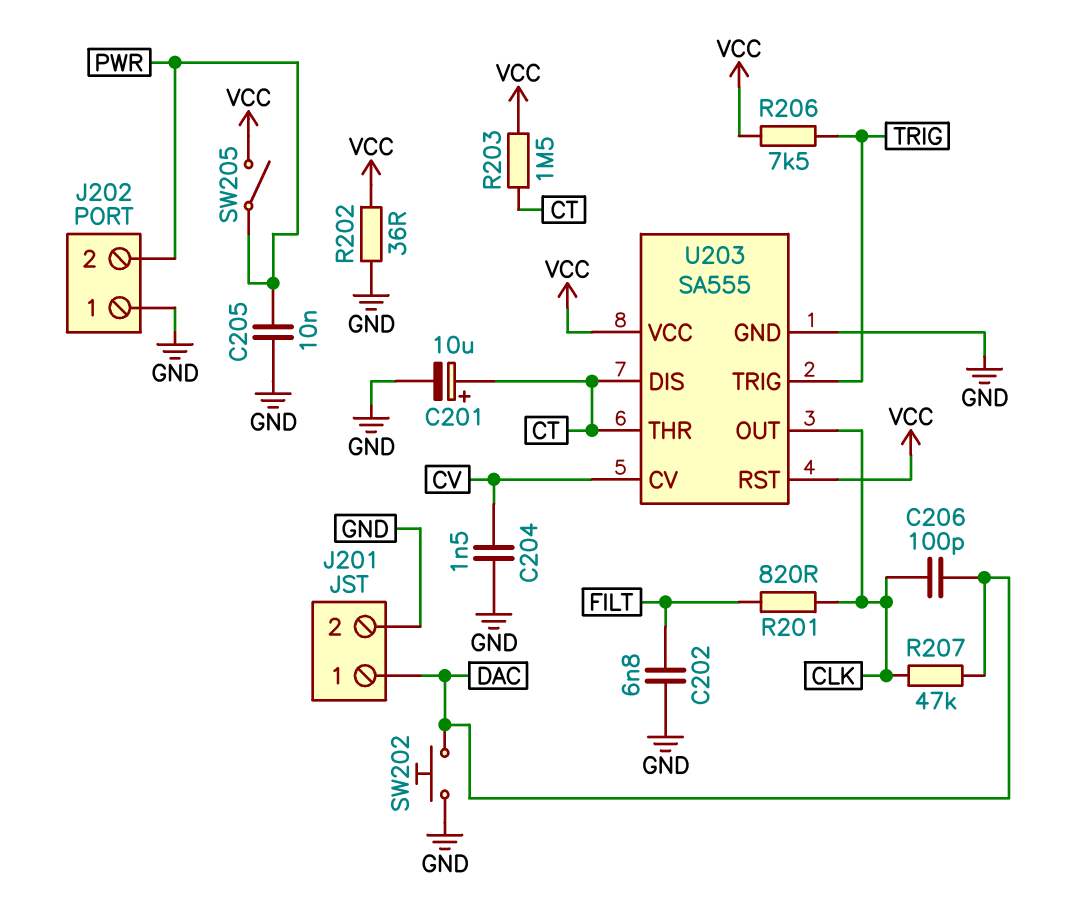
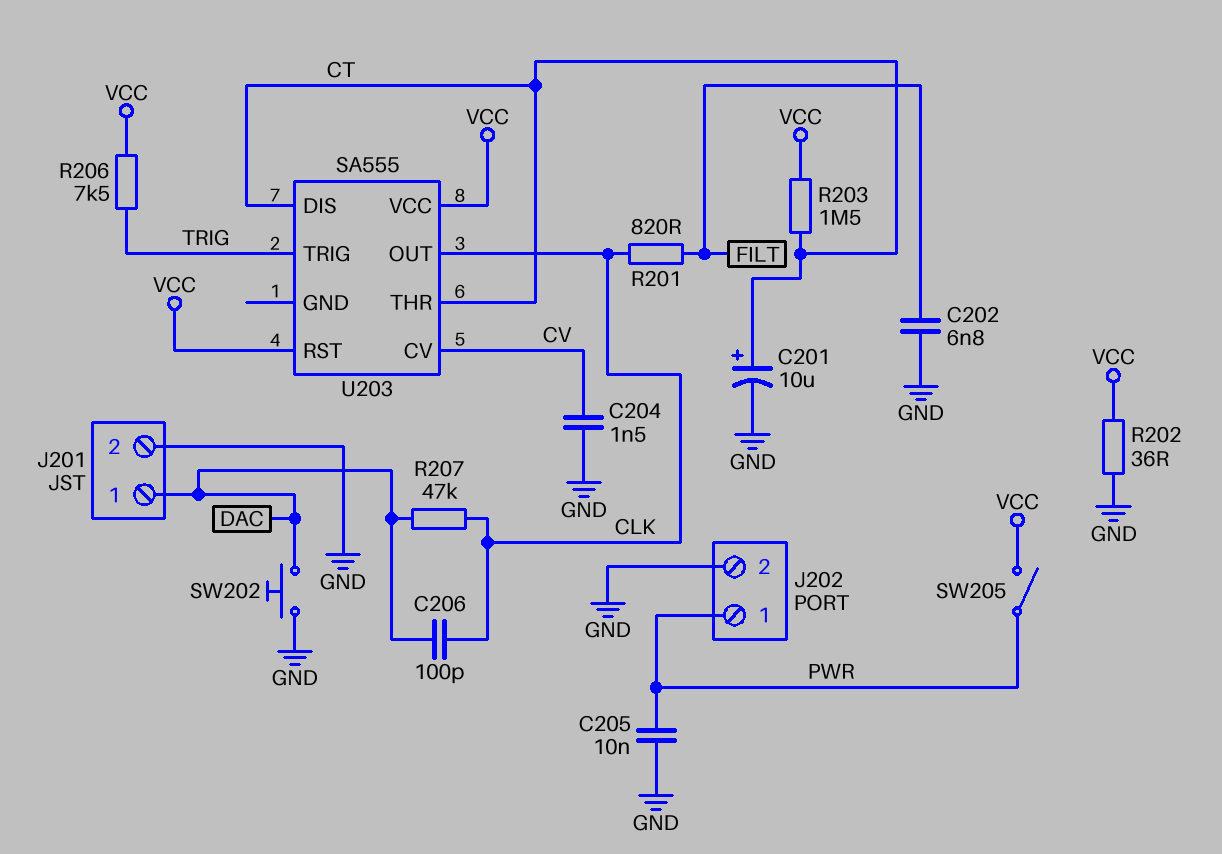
J202 pin 1: GND -> PWR
J202 pin 2: PWR -> GND
U203 pin GND: GND -> none

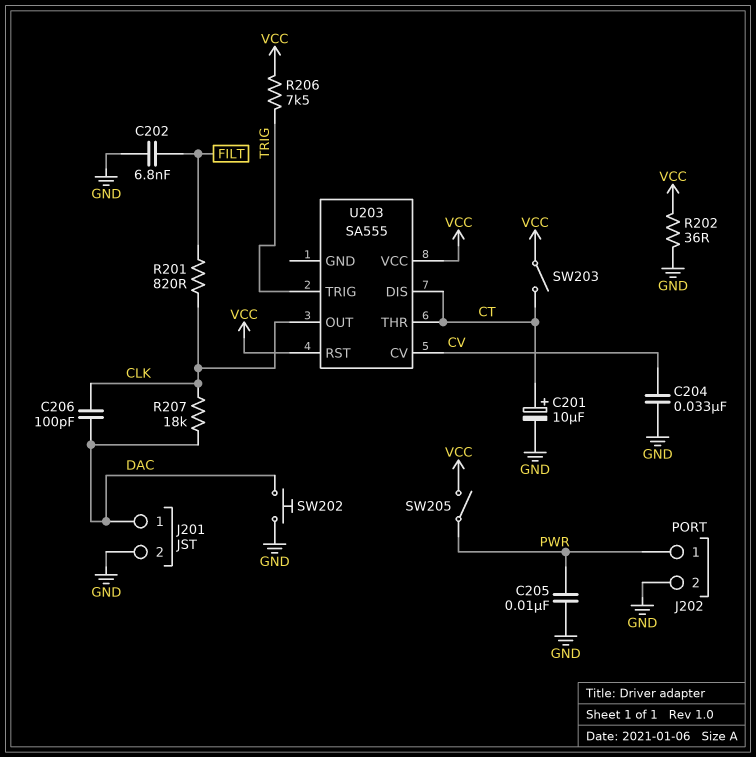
C204: 1.5nF (CV, GND) -> 33nF (CV, GND)
R203: 1.5M (CT, VCC) -> none
R207: 47k (CLK, DAC) -> 18k (CLK, DAC)
SW203: none -> switch (CT, VCC)

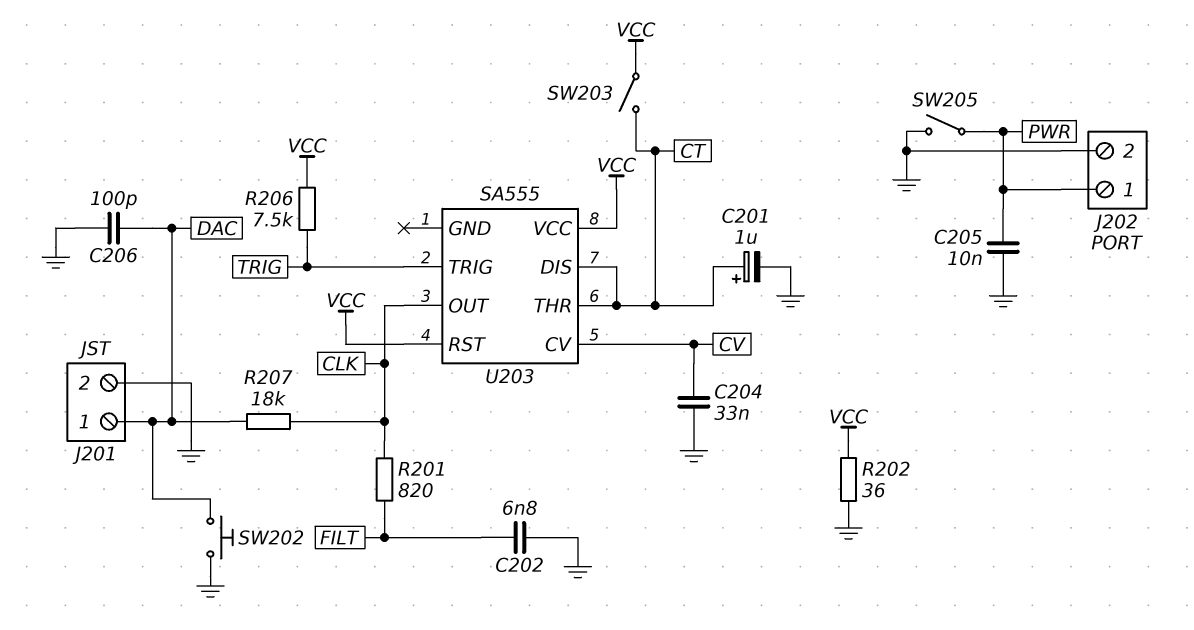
C201: 10uF (plus CT, minus GND) -> 1uF (plus CT, minus GND)
C206: 100pF (CLK, DAC) -> 100pF (DAC, GND)
SW205: switch (PWR, VCC) -> switch (GND, PWR)

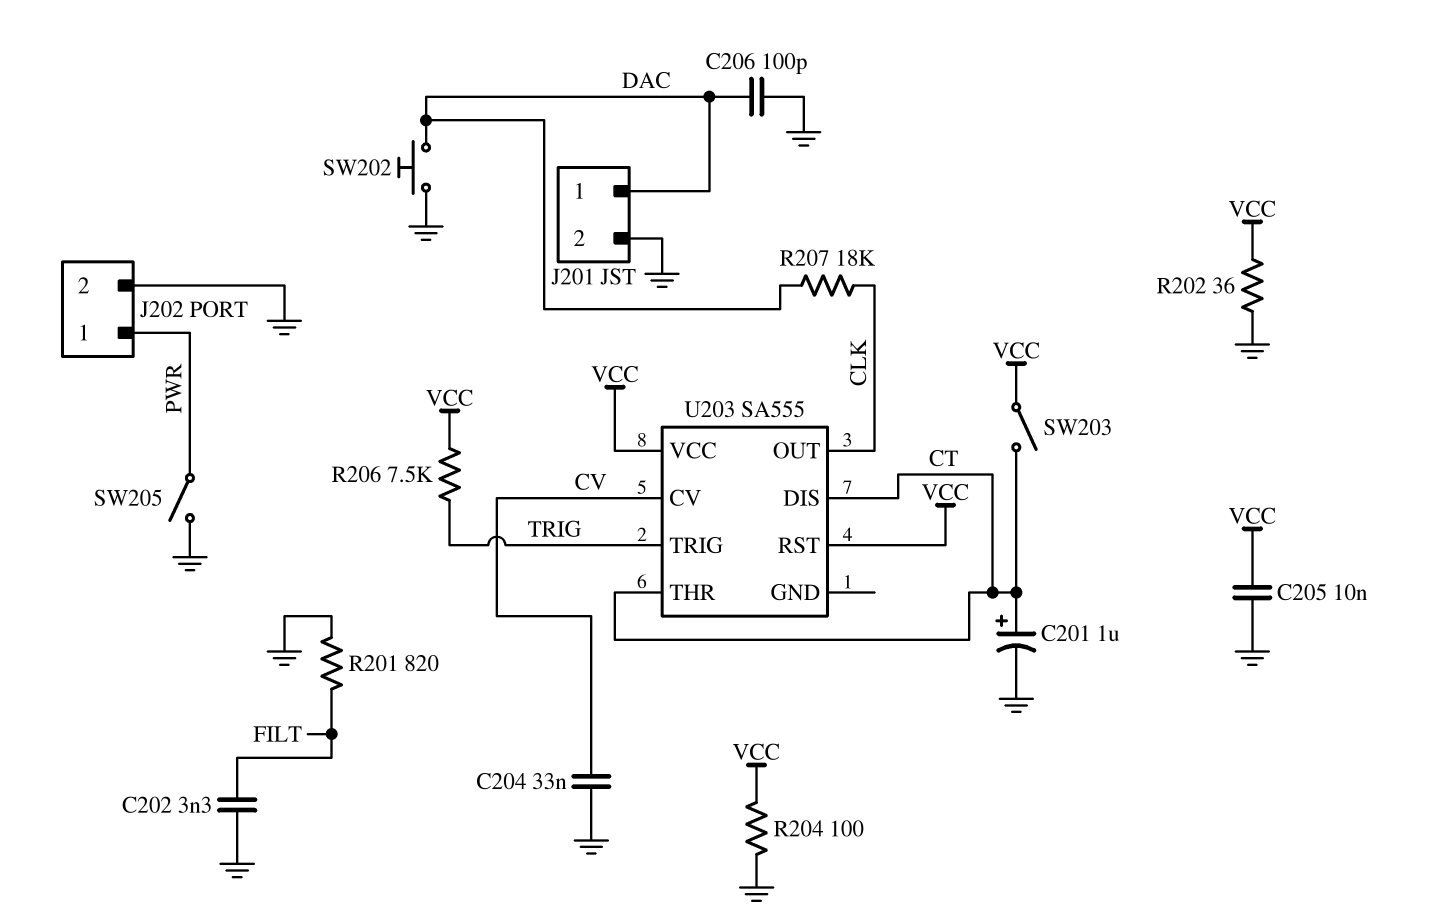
C202: 6.8nF (FILT, GND) -> 3.3nF (FILT, GND)
C205: 10nF (GND, PWR) -> 10nF (GND, VCC)
R201: 820 (CLK, FILT) -> 820 (FILT, GND)
R204: none -> 100 (GND, VCC)

